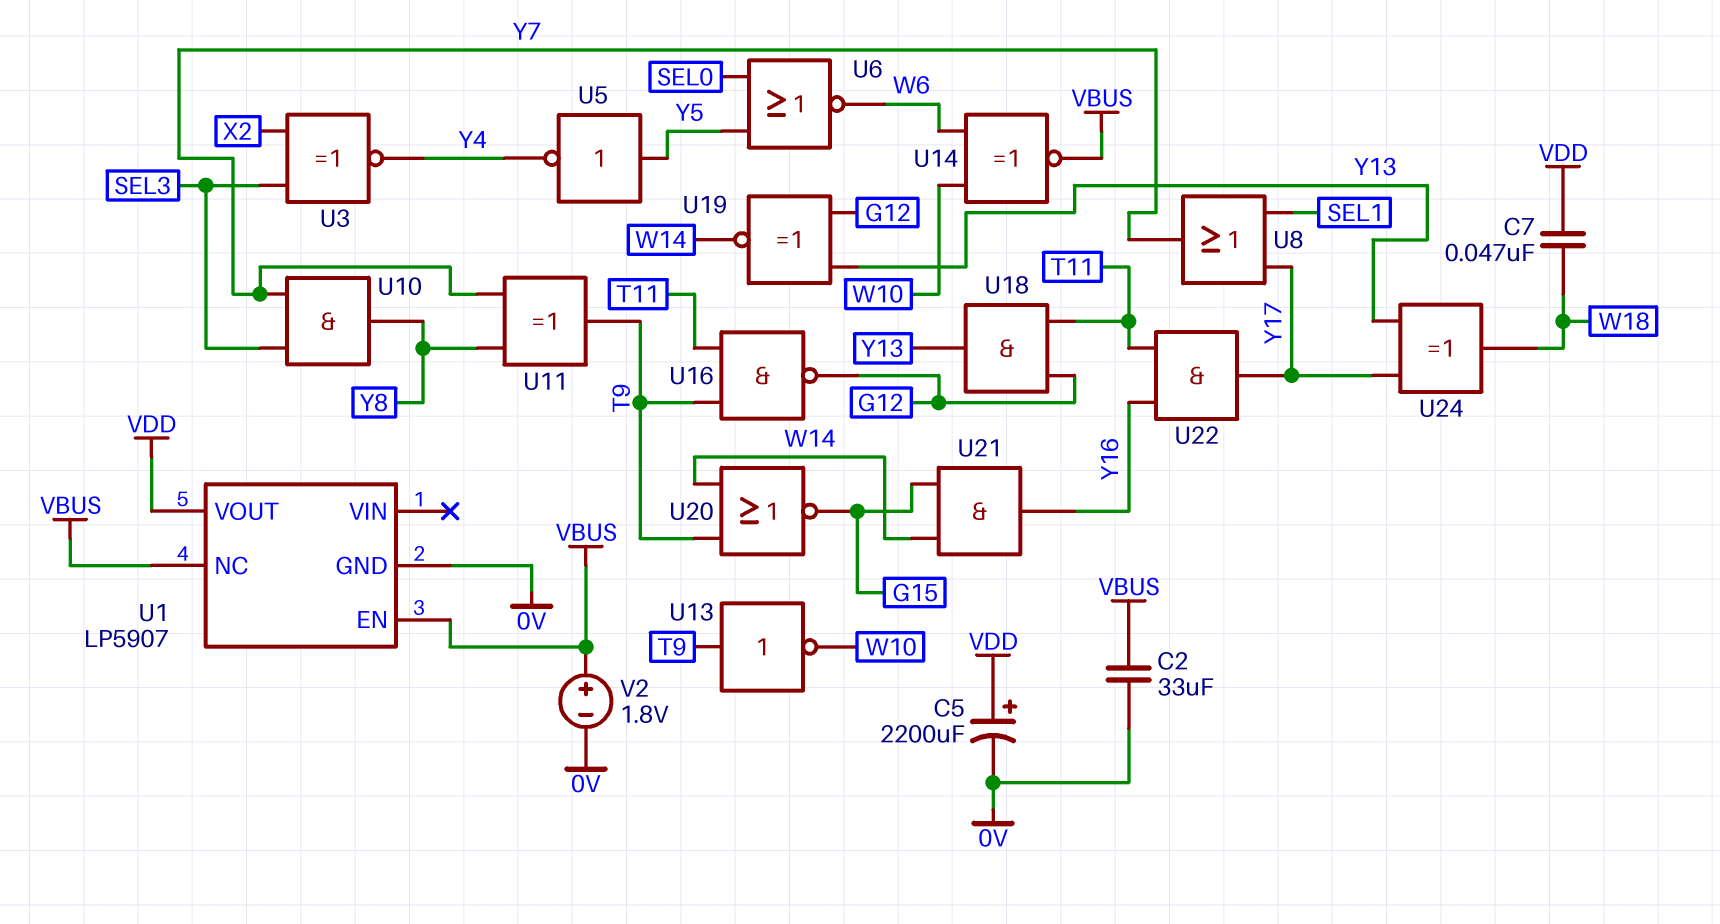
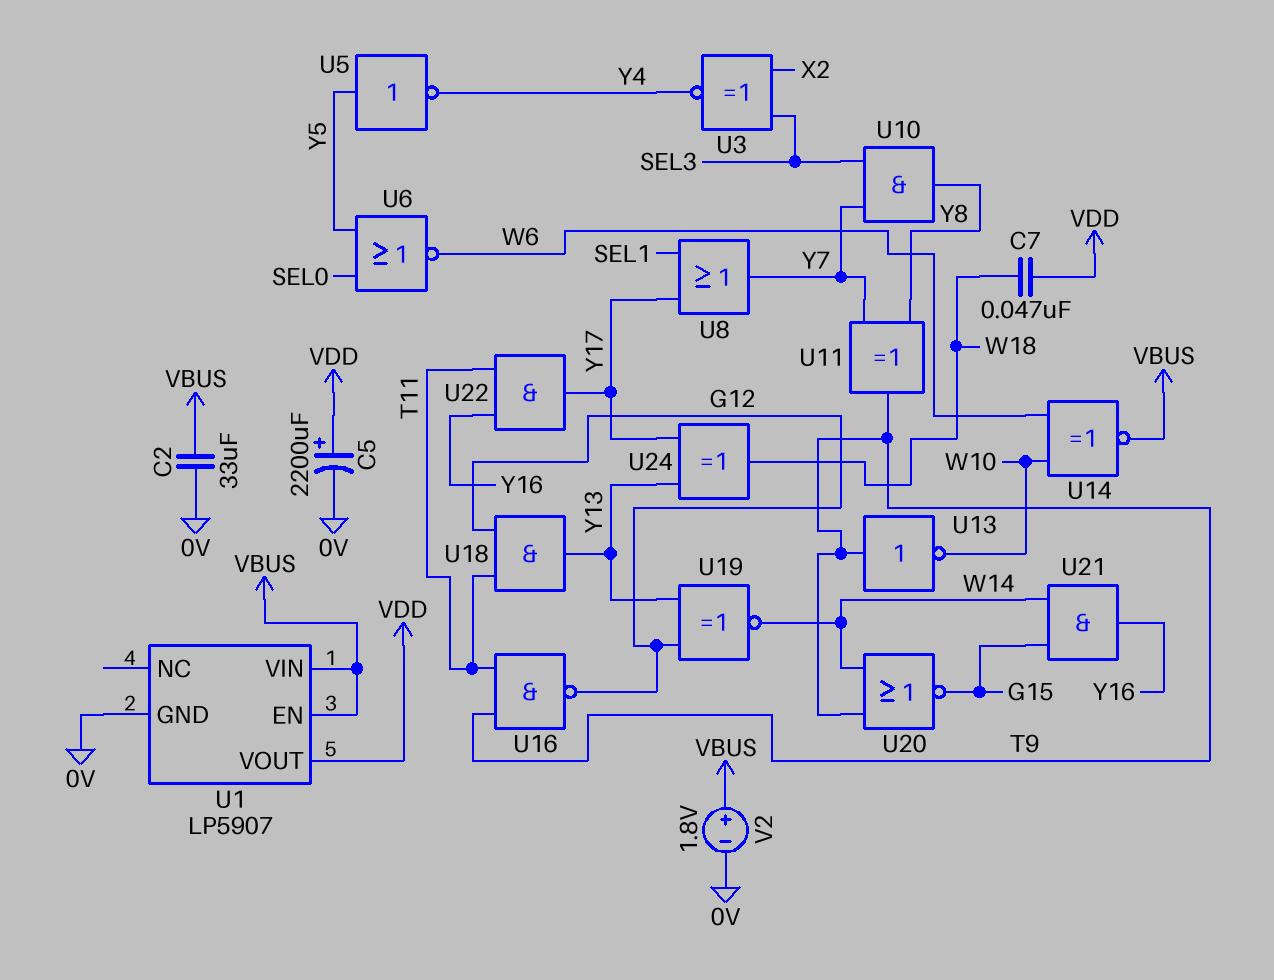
U1 pin NC: VBUS -> none
U1 pin VIN: none -> VBUS

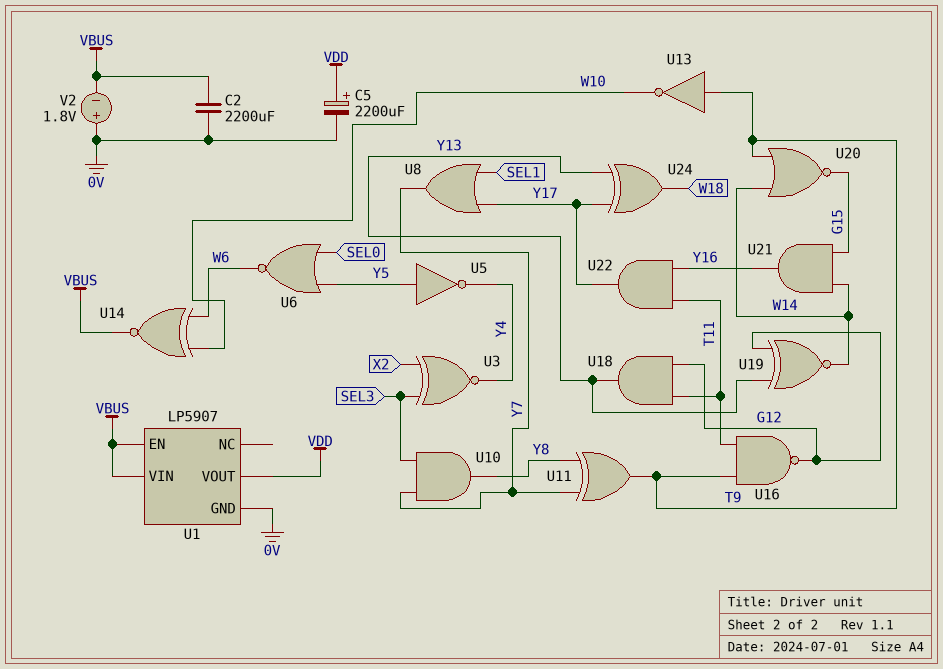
C2: 33uF (0V, VBUS) -> 2200uF (0V, VBUS)
C7: 47nF (VDD, W18) -> none
V2: 1.8V (plus VBUS, minus 0V) -> 1.8V (plus 0V, minus VBUS)

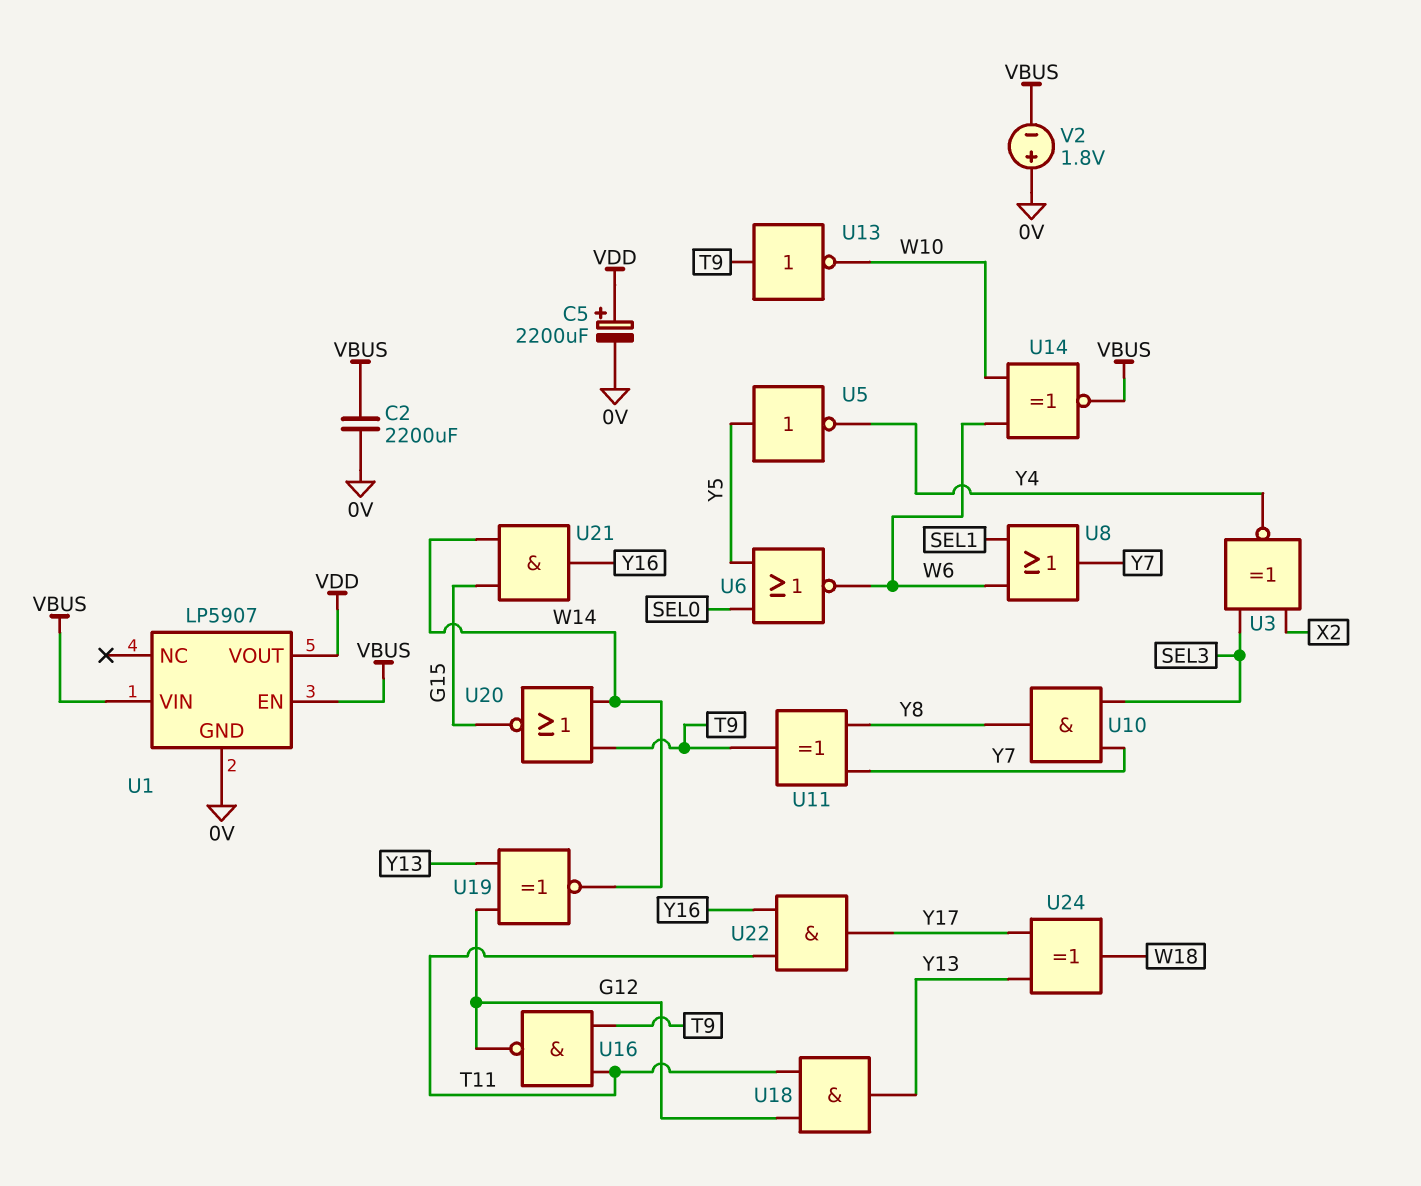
U8: OR (in SEL1, in Y17, out Y7) -> OR (in SEL1, in W6, out Y7)

